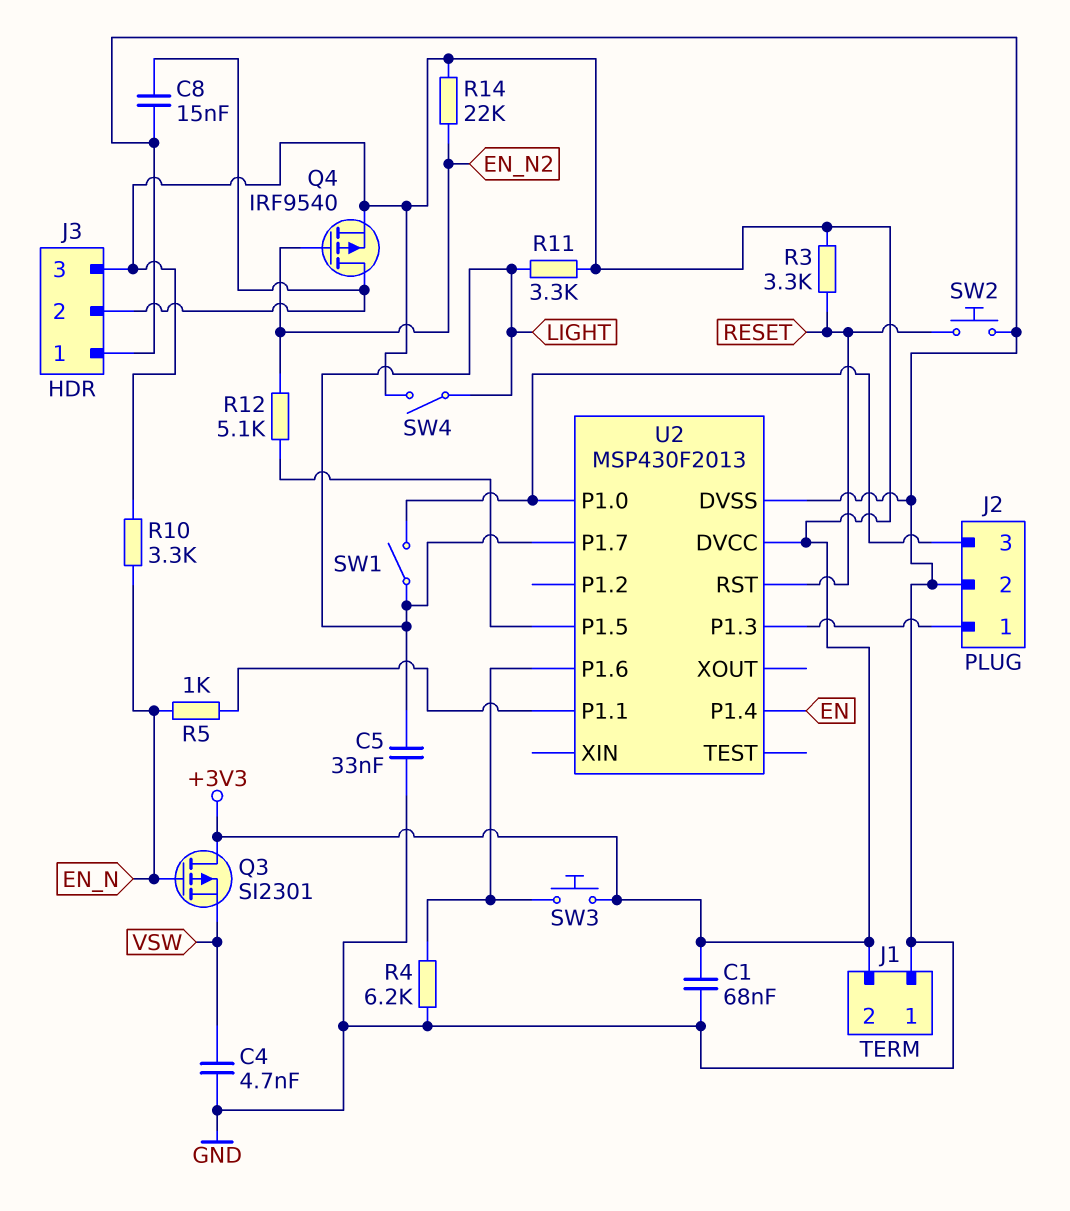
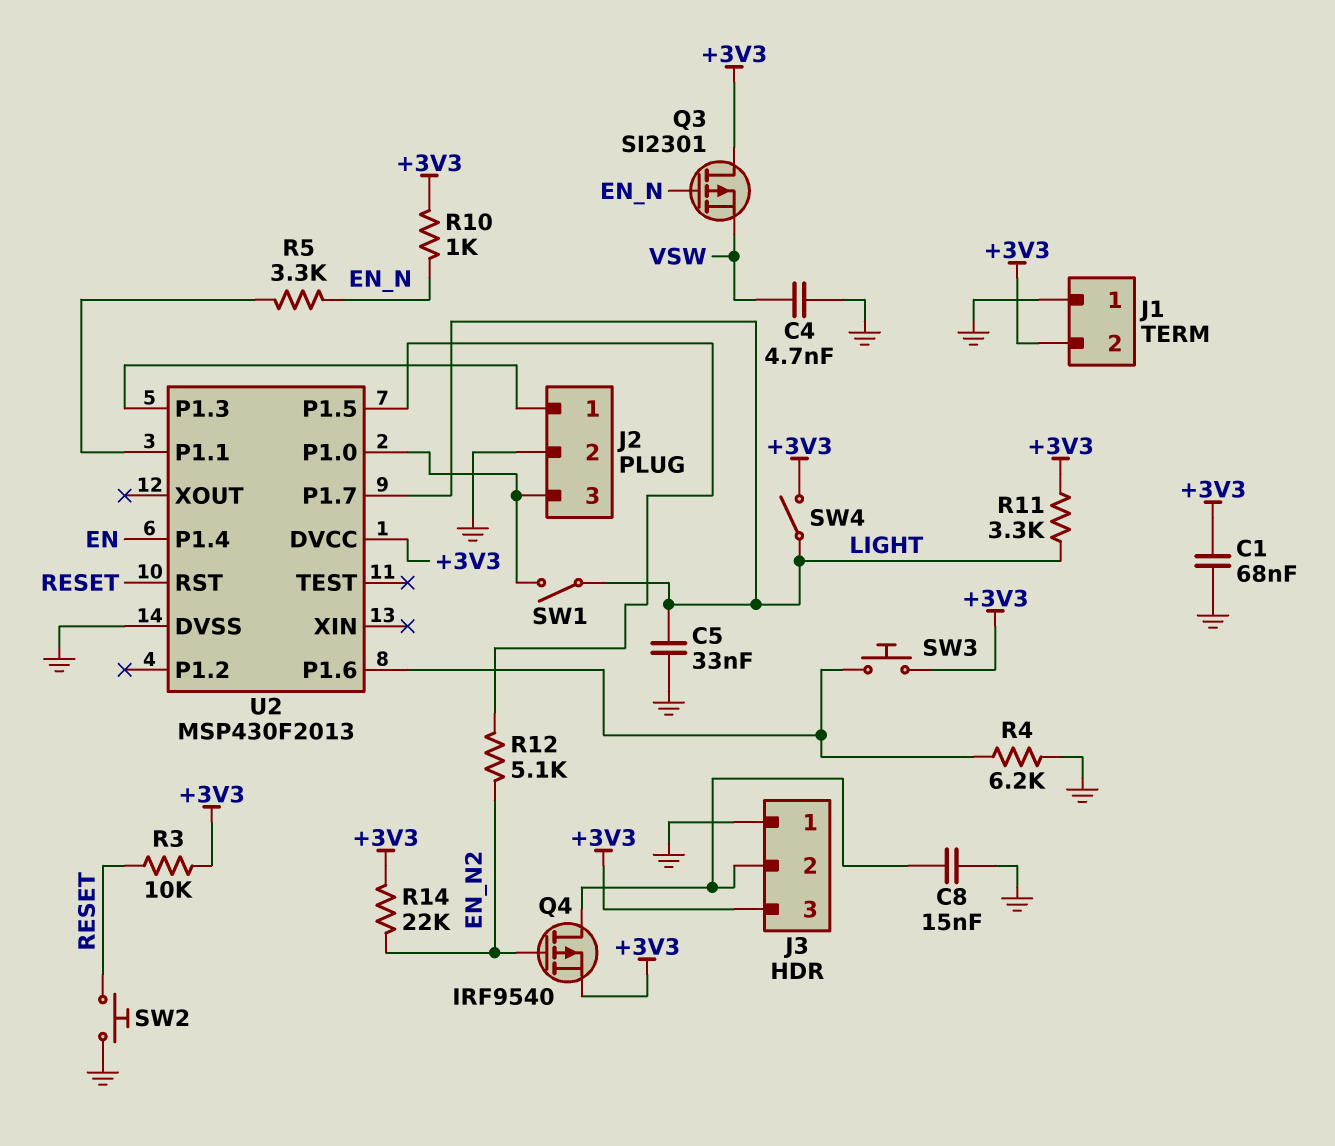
R3: 3.3k (+3V3, RESET) -> 10k (+3V3, RESET)
R5: 1k (EN_N, U2/P1.1) -> 3.3k (EN_N, U2/P1.1)
R10: 3.3k (+3V3, EN_N) -> 1k (+3V3, EN_N)

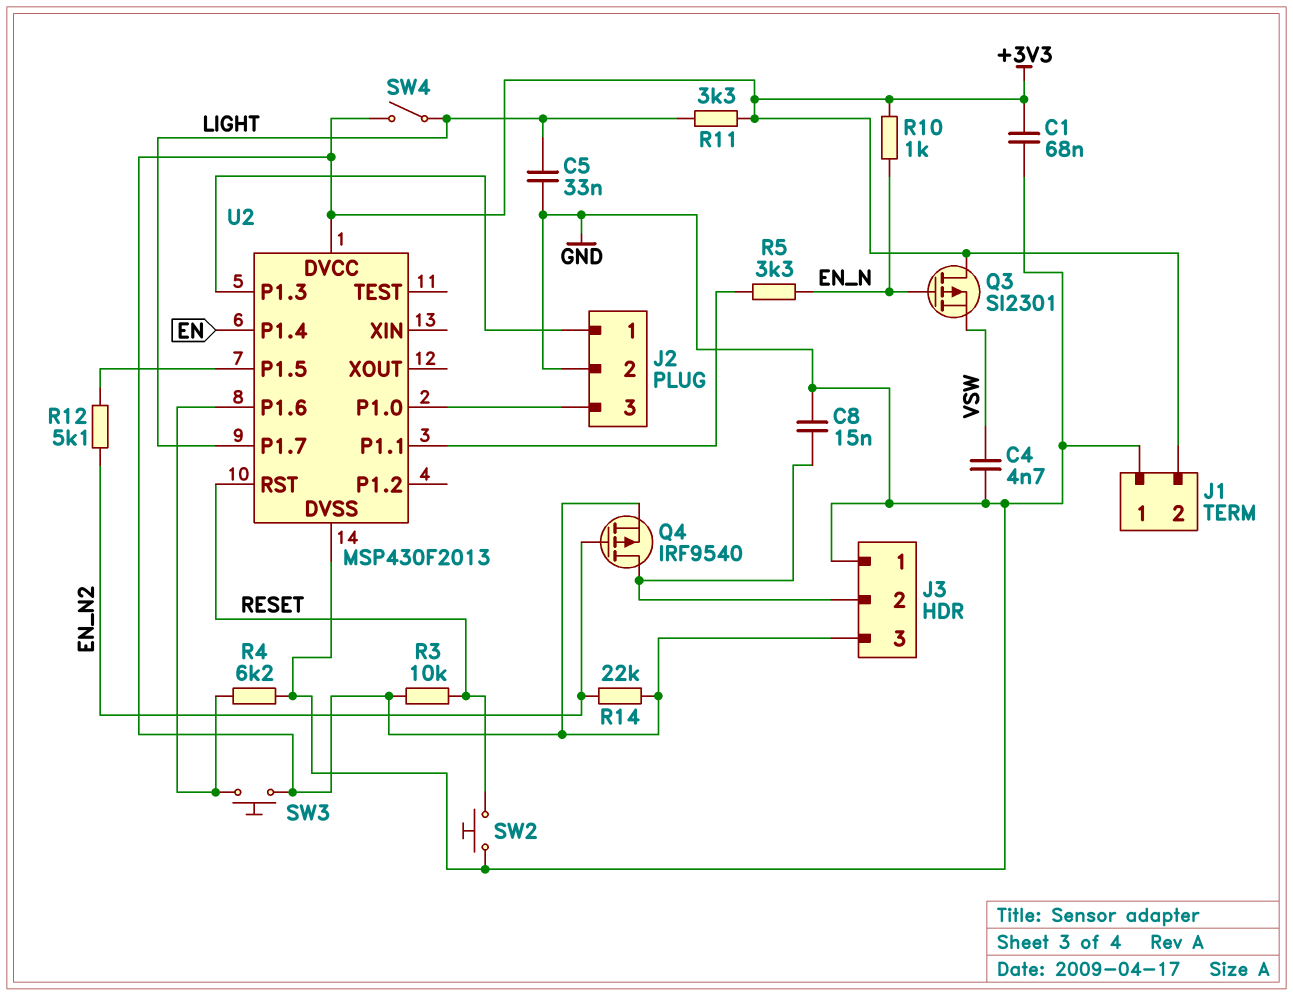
SW1: switch (J2/3, LIGHT) -> none

